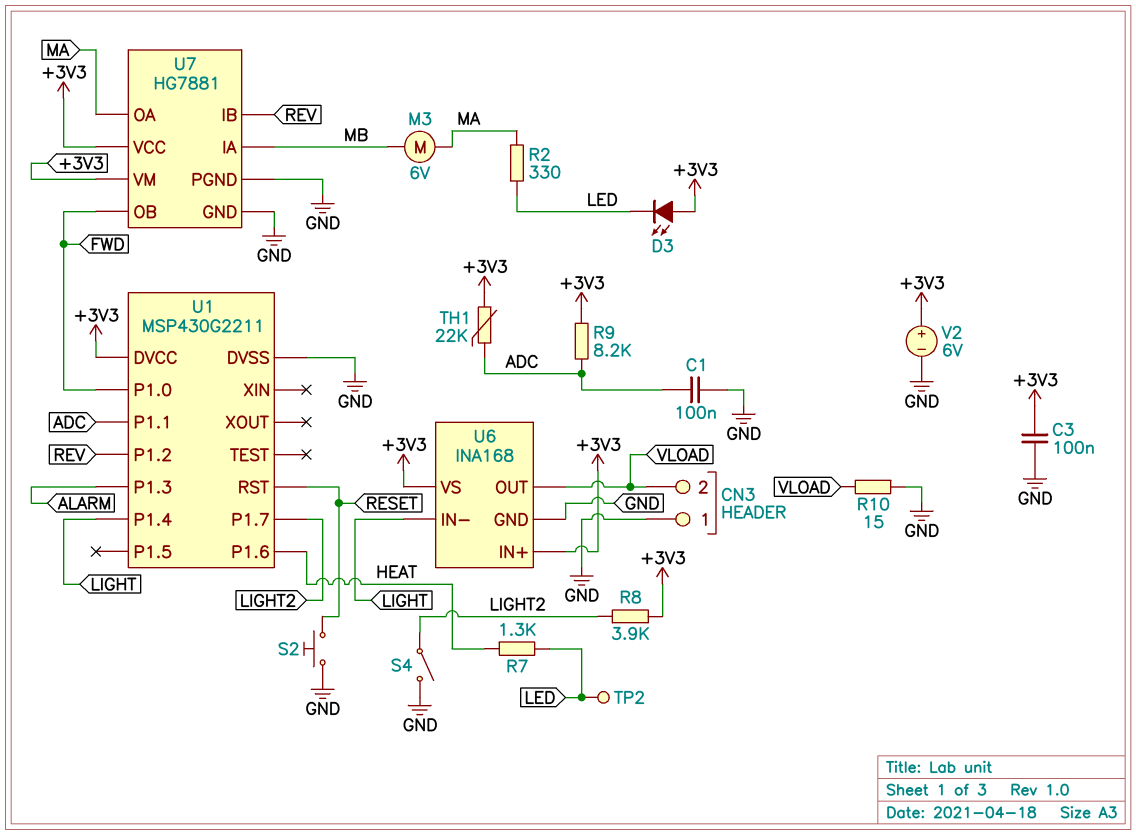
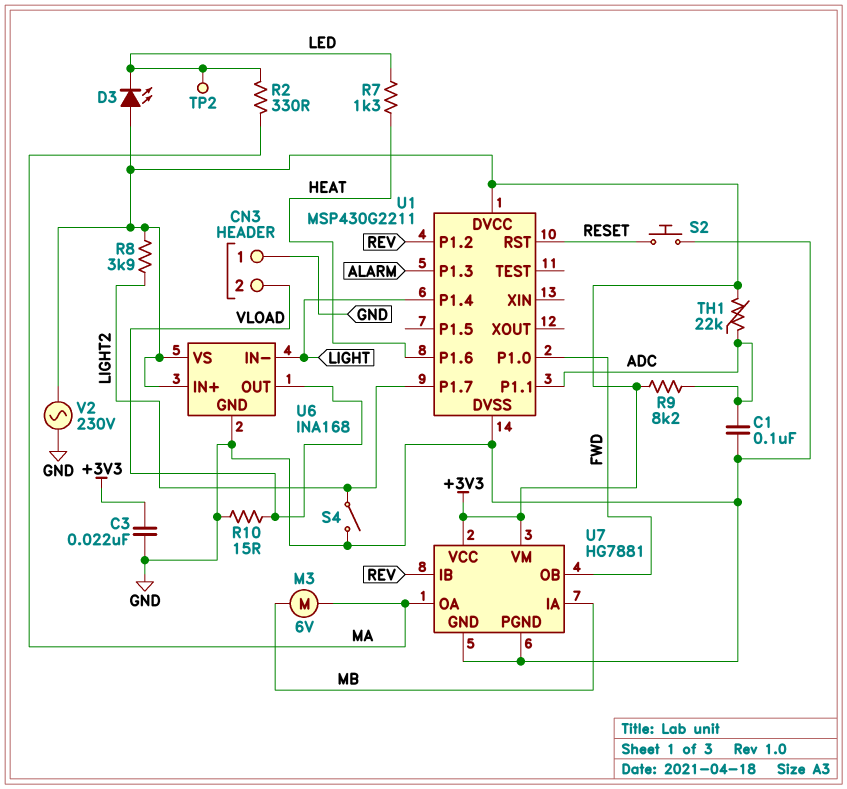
C3: 100nF (+3V3, GND) -> 22nF (+3V3, GND)
V2: 6V (plus +3V3, minus GND) -> AC 230V (+3V3, GND)

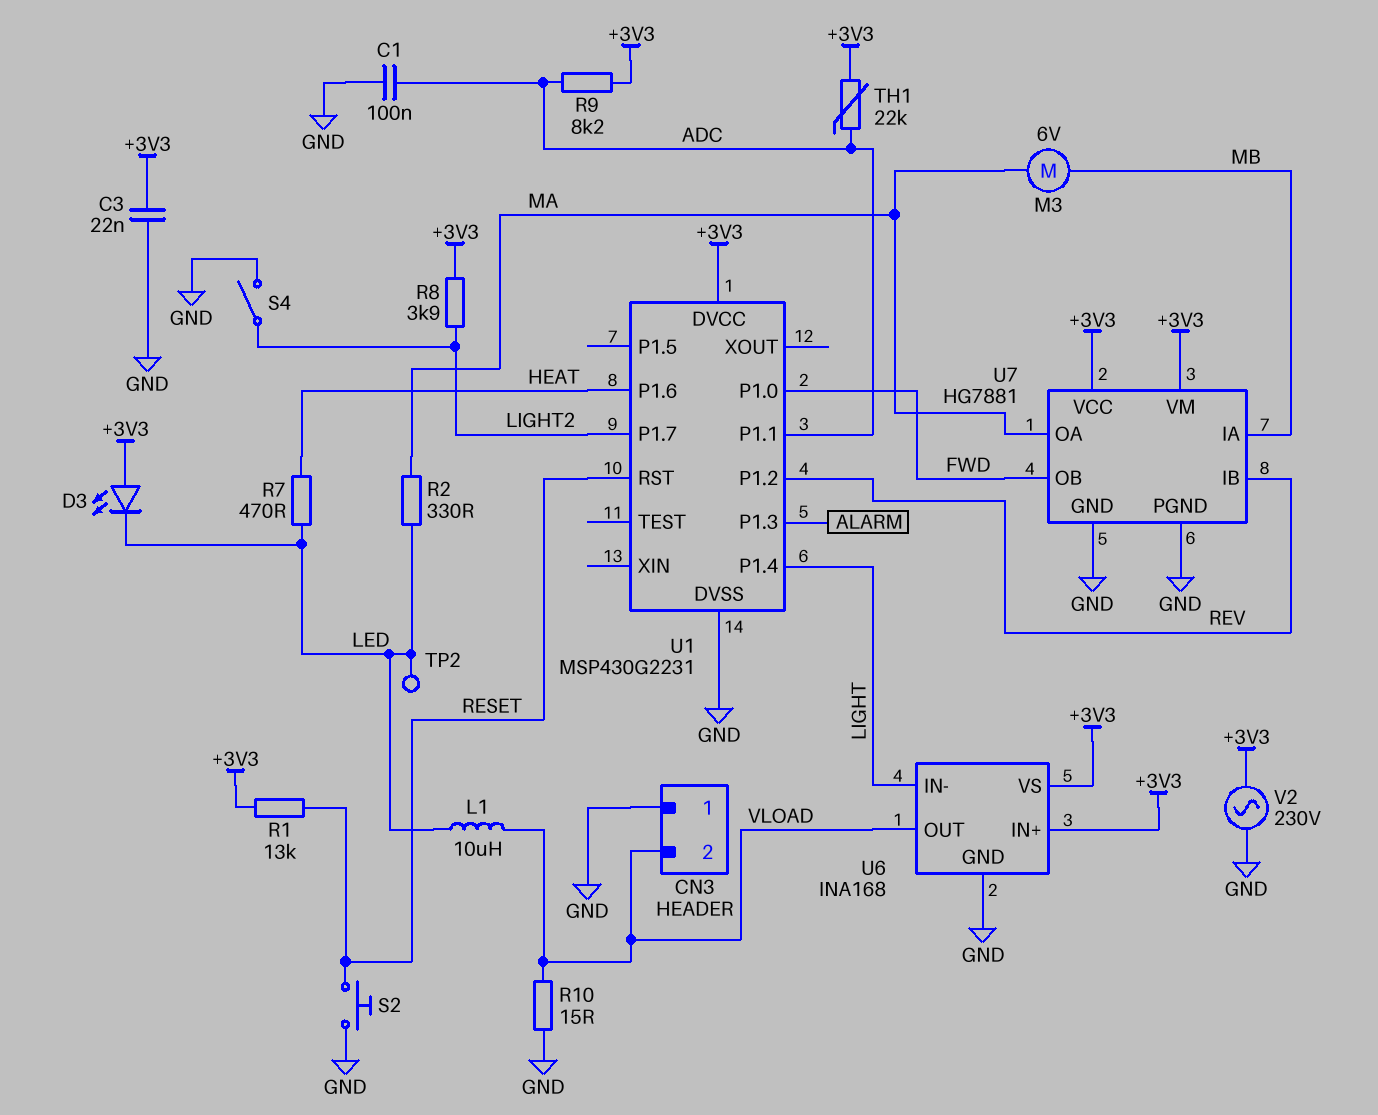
L1: none -> 10uH (LED, VLOAD)
R1: none -> 13k (+3V3, RESET)
R7: 1.3k (HEAT, LED) -> 470 (HEAT, LED)
U1: MSP430G2211 -> MSP430G2231

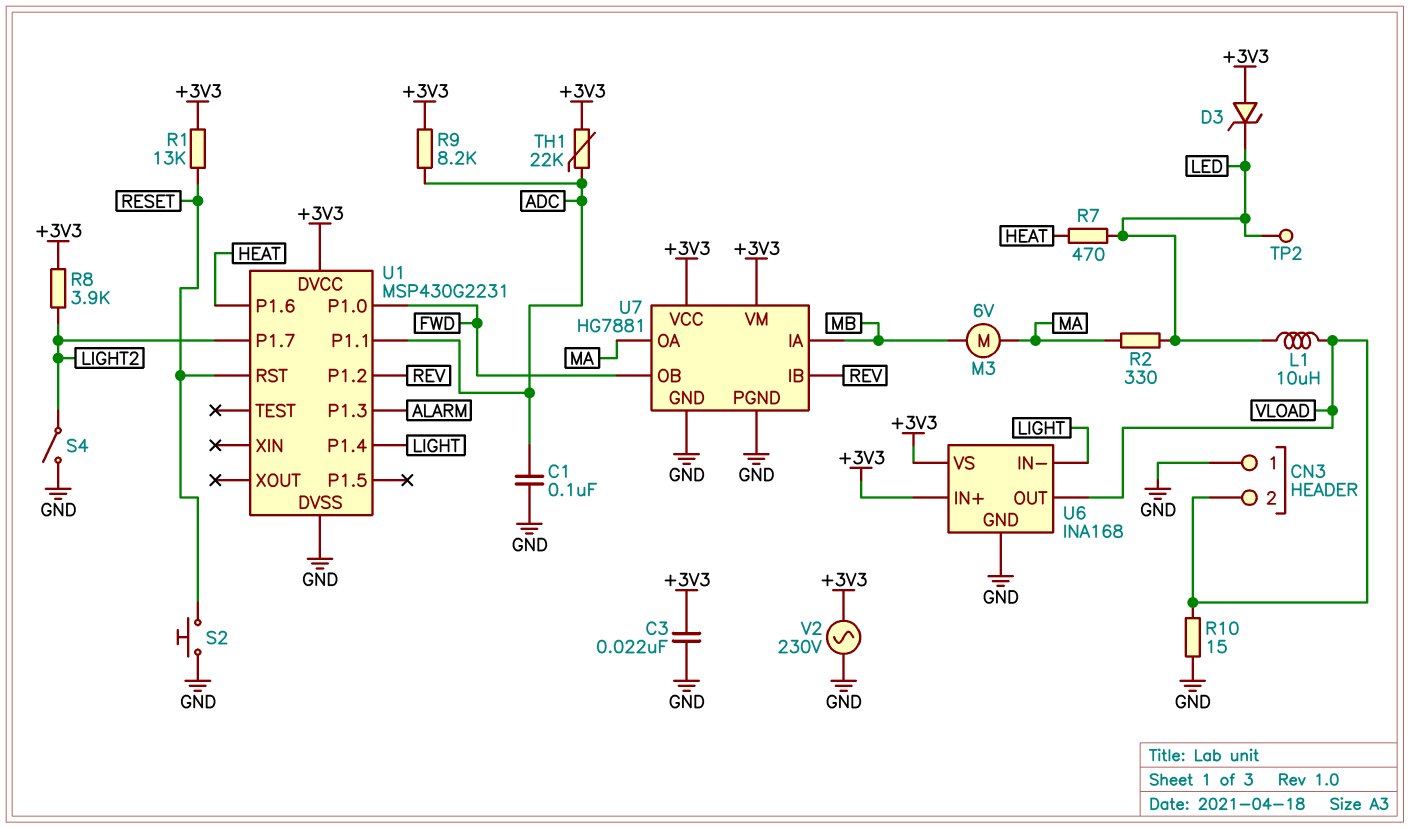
D3: LED (A +3V3, K LED) -> zener (A +3V3, K LED)

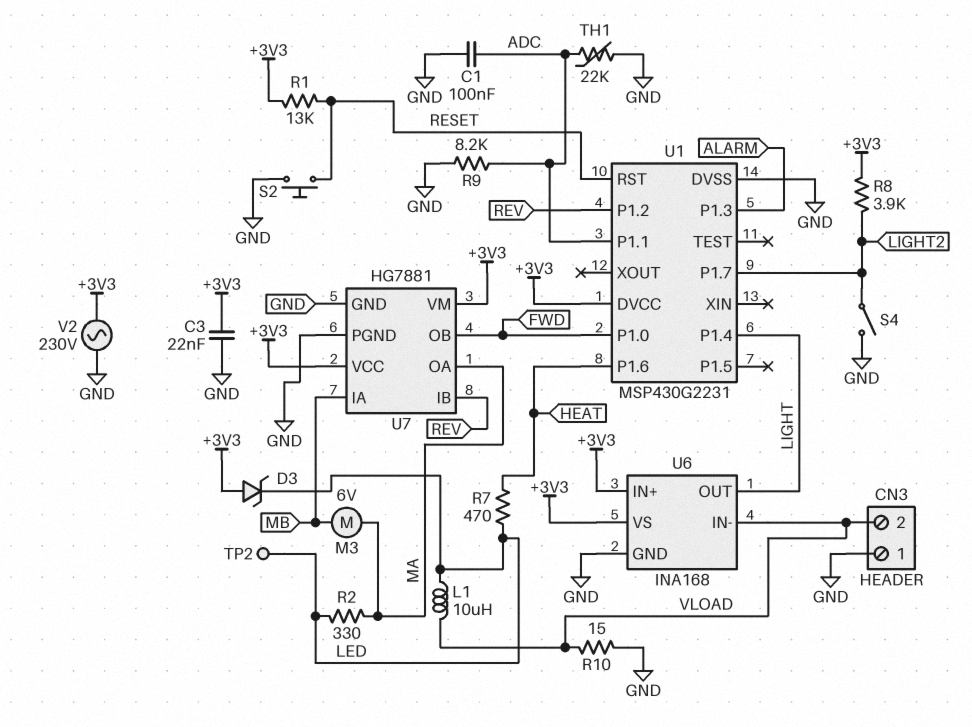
R9: 8.2k (+3V3, ADC) -> 8.2k (ADC, GND)
TH1: 22k (+3V3, ADC) -> 22k (ADC, GND)
U6 pin IN-: LIGHT -> VLOAD
U6 pin OUT: VLOAD -> LIGHT

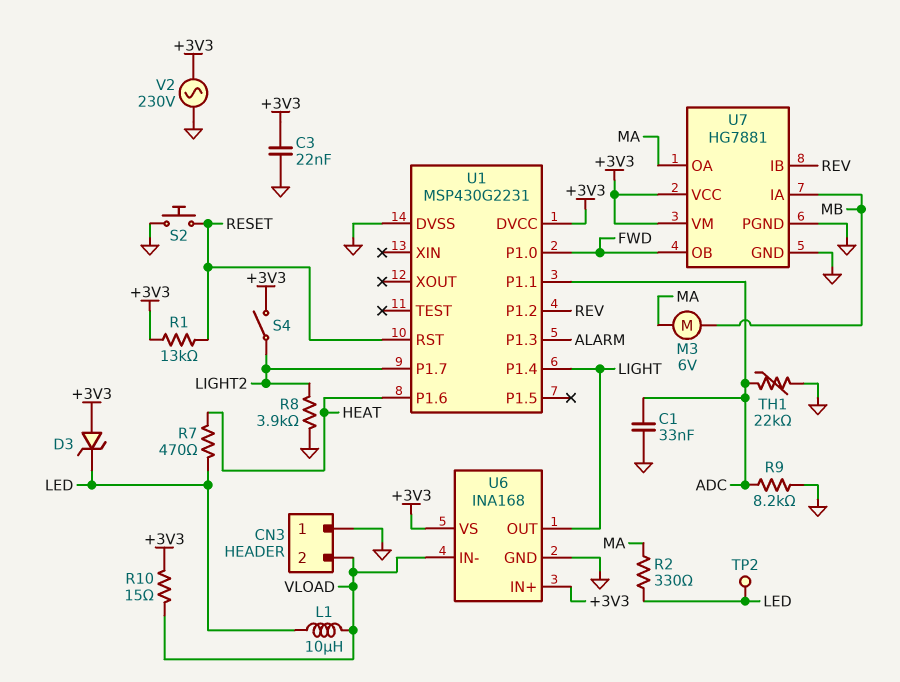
C1: 100nF (ADC, GND) -> 33nF (ADC, GND)
R8: 3.9k (+3V3, LIGHT2) -> 3.9k (GND, LIGHT2)
R10: 15 (GND, VLOAD) -> 15 (+3V3, VLOAD)
S4: switch (GND, LIGHT2) -> switch (+3V3, LIGHT2)

